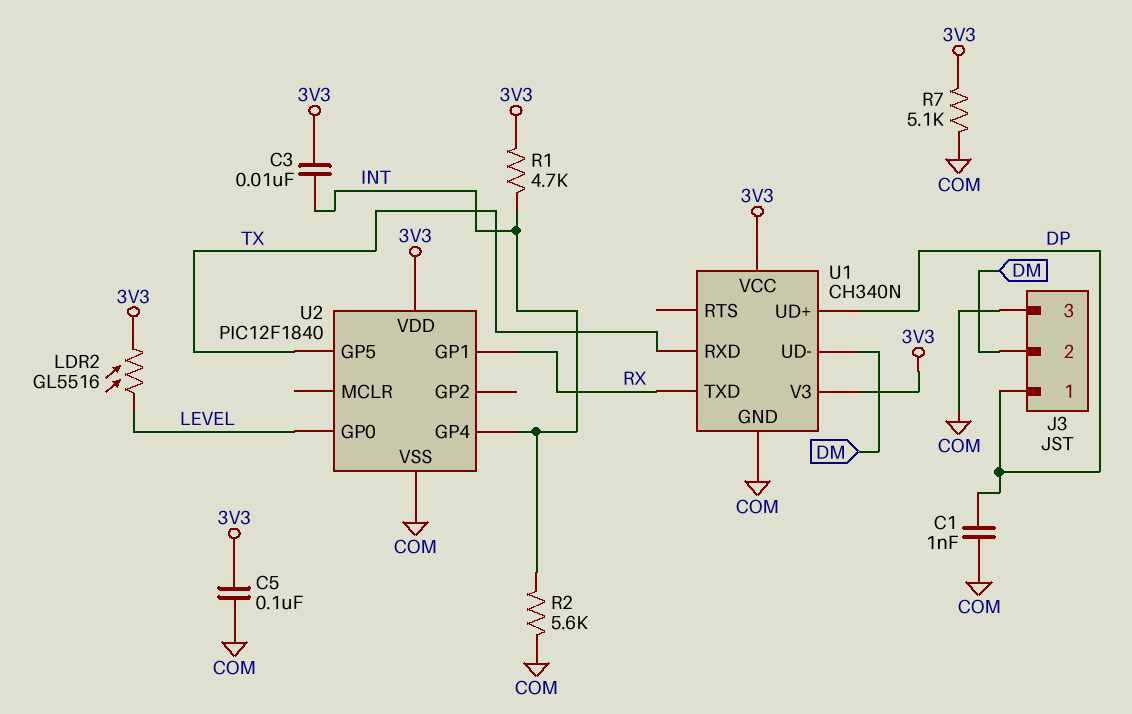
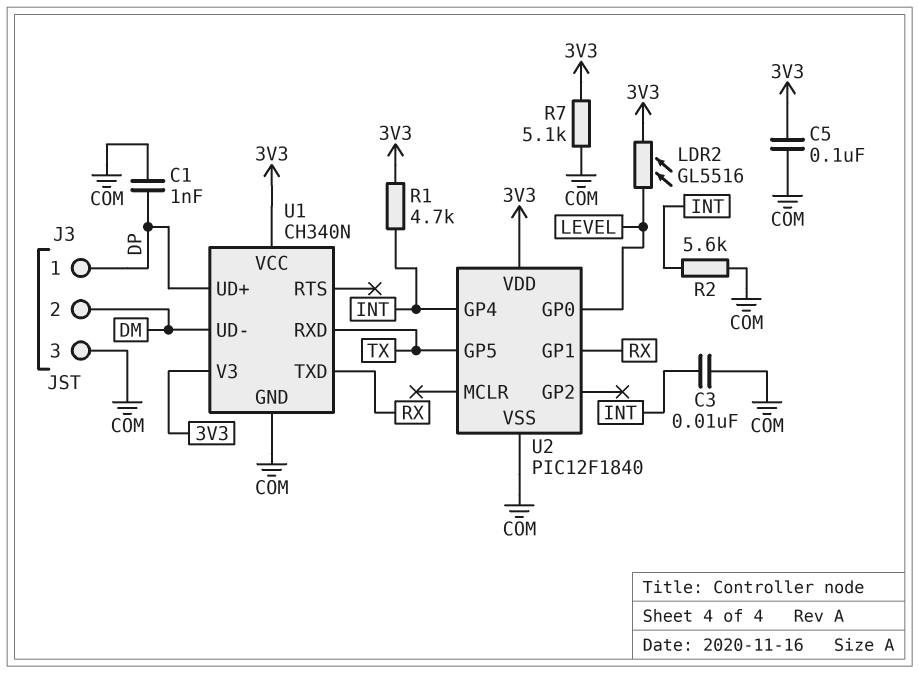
C3: 10nF (3V3, INT) -> 10nF (COM, INT)

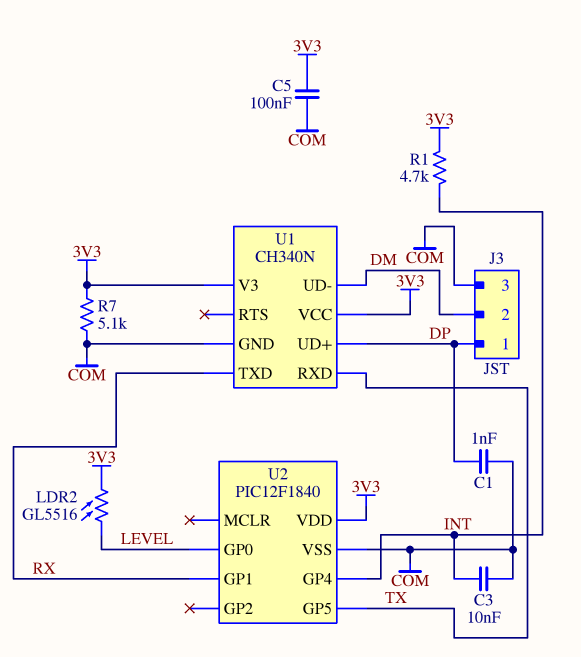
R2: 5.6k (COM, INT) -> none

